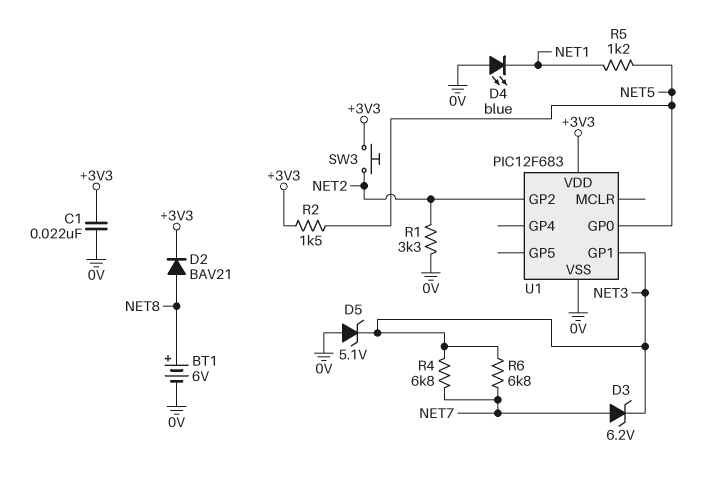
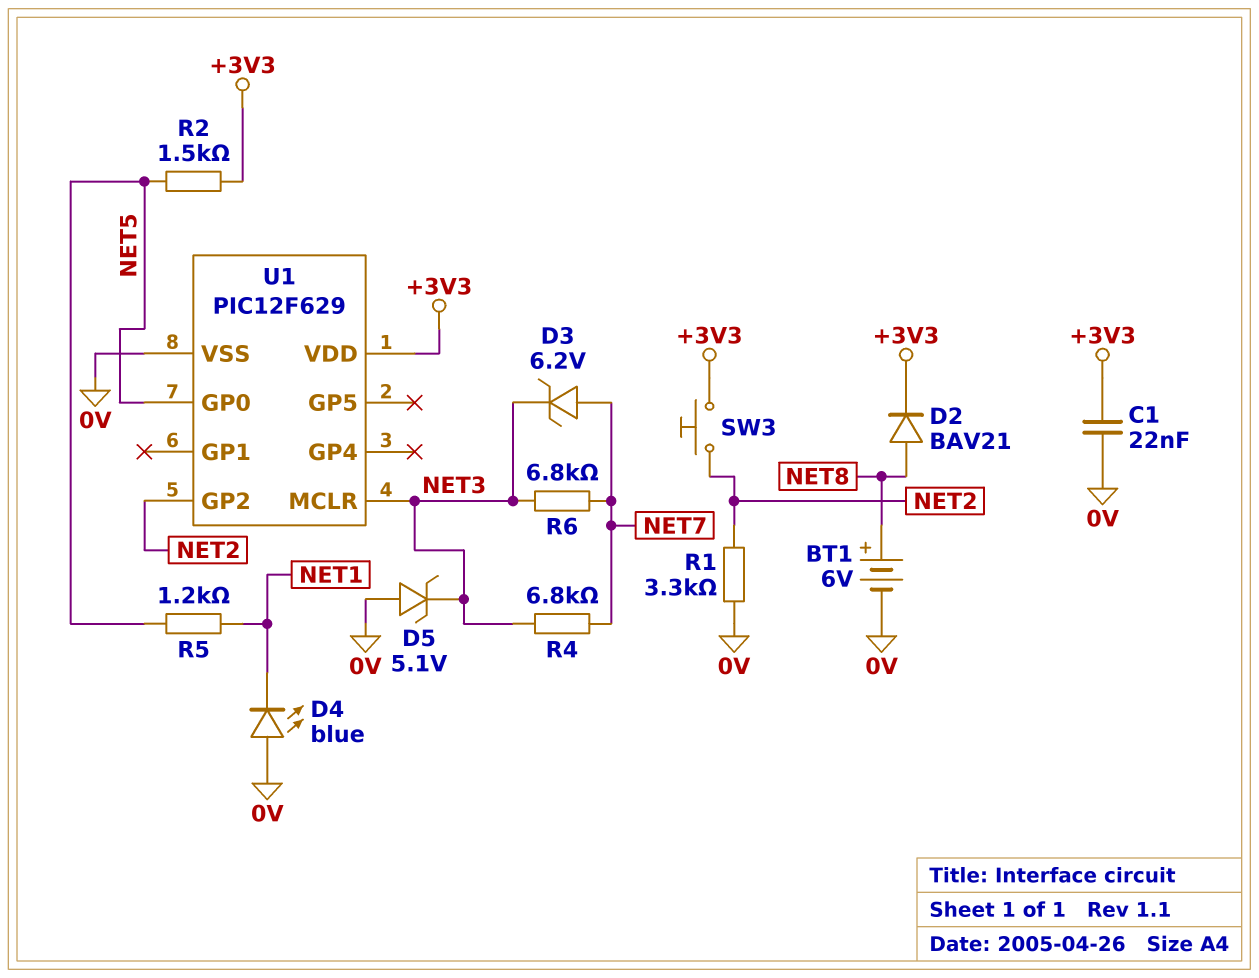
U1: PIC12F683 -> PIC12F629
U1 pin GP1: NET3 -> none
U1 pin MCLR: none -> NET3

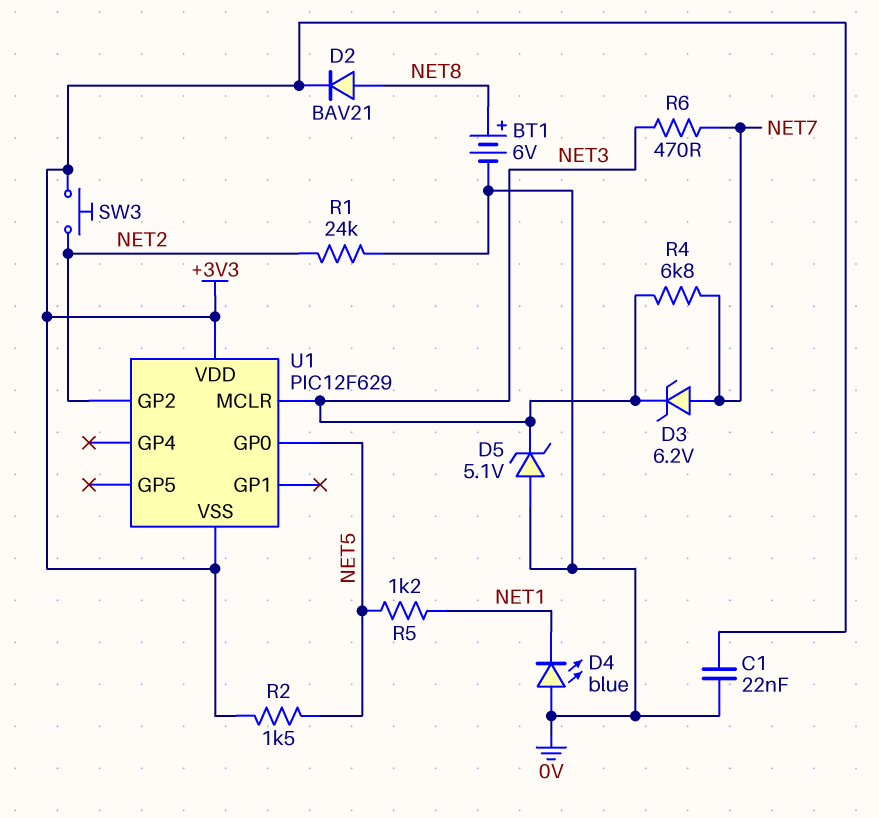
R1: 3.3k (0V, NET2) -> 24k (0V, NET2)
R6: 6.8k (NET3, NET7) -> 470 (NET3, NET7)
U1 pin VSS: 0V -> +3V3

